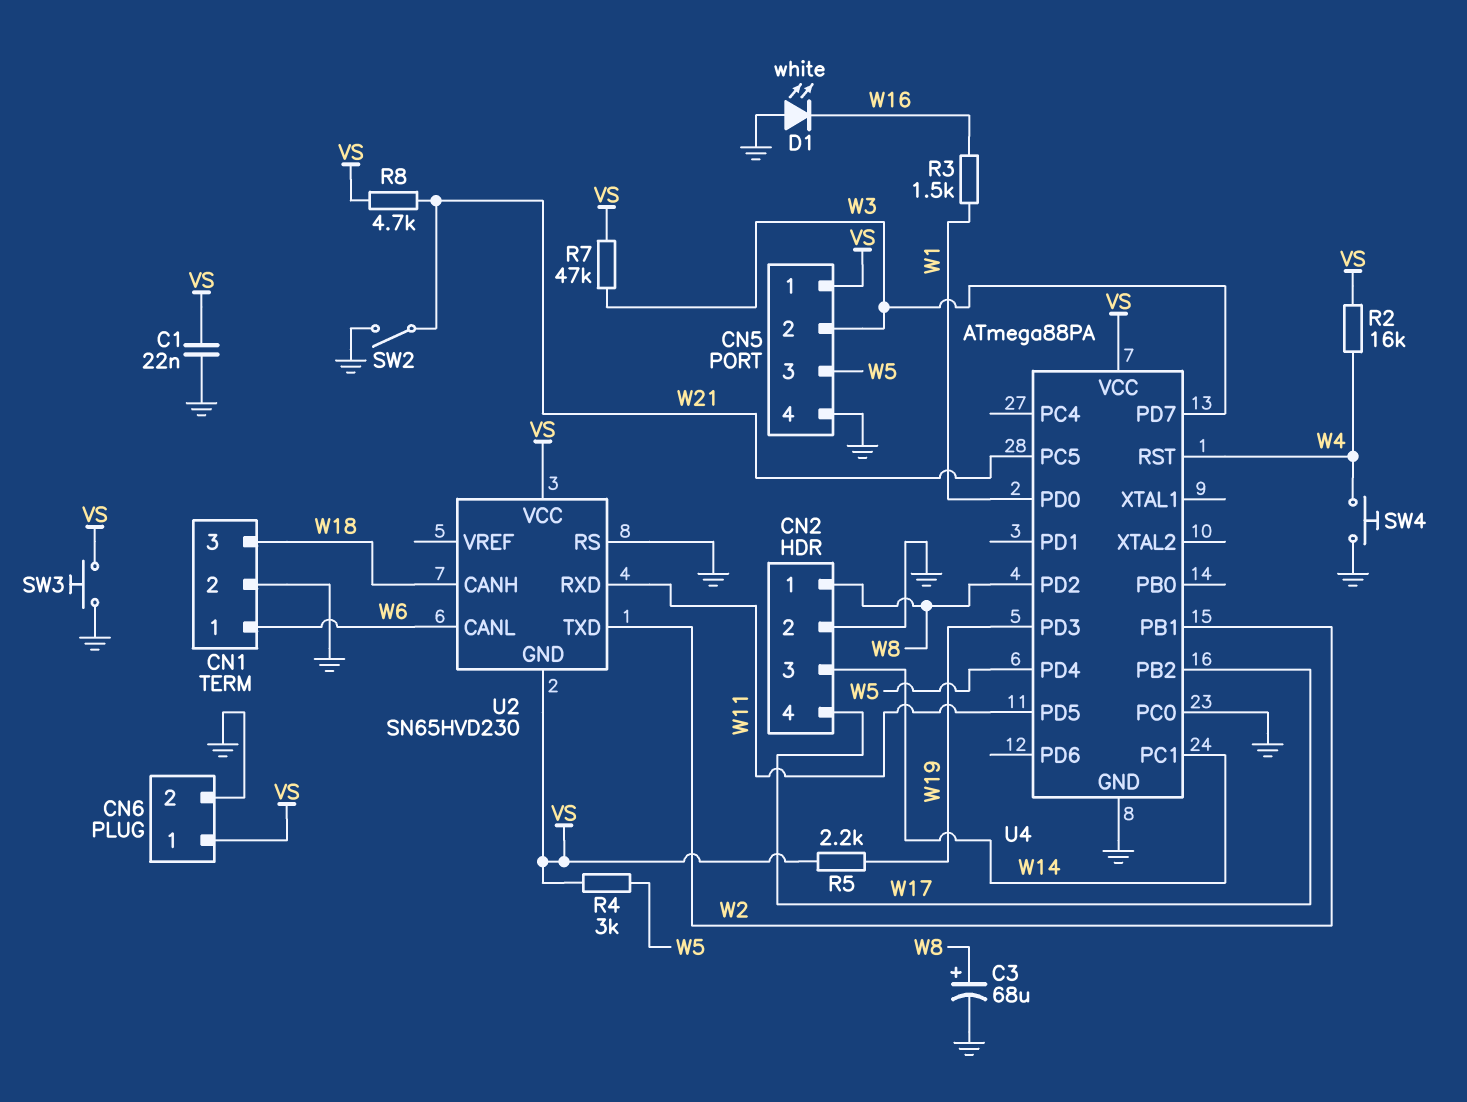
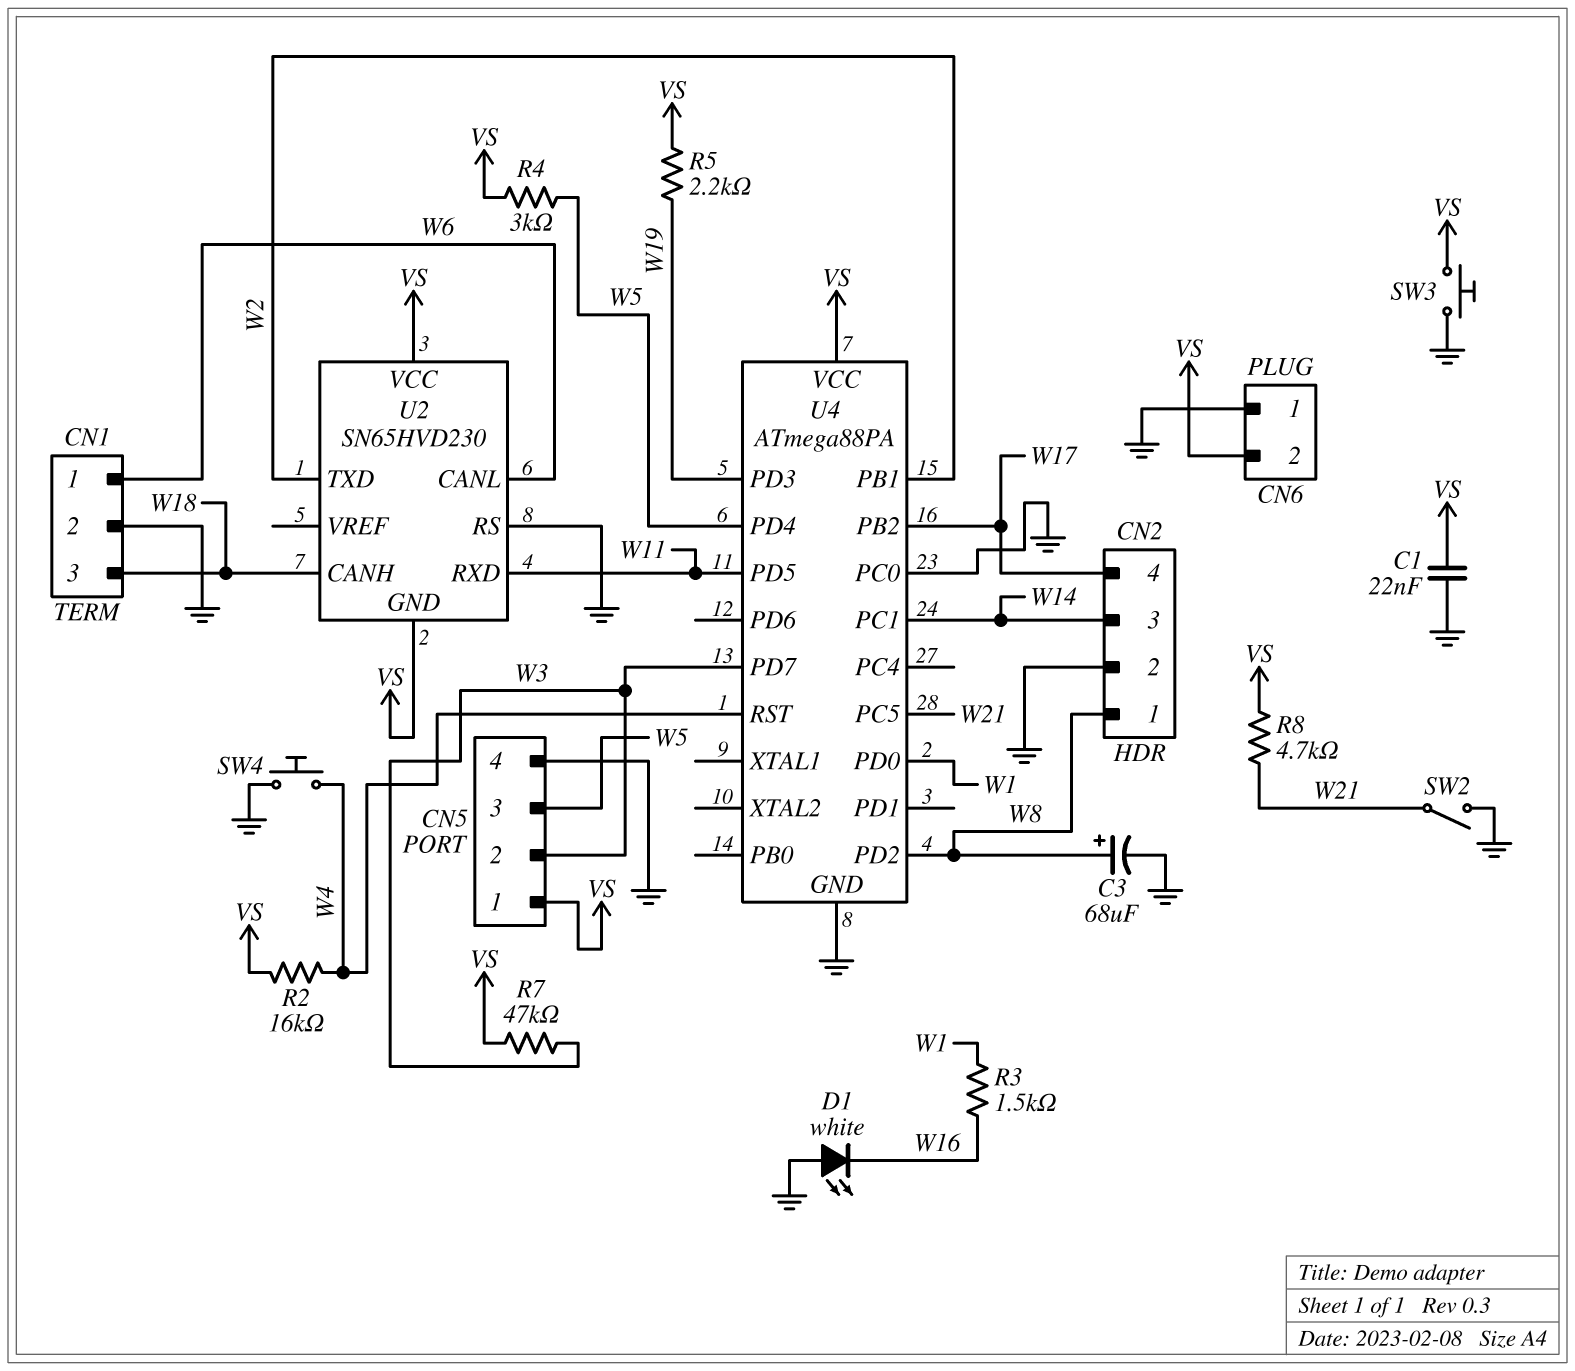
CN6 pin 1: VS -> GND
CN6 pin 2: GND -> VS

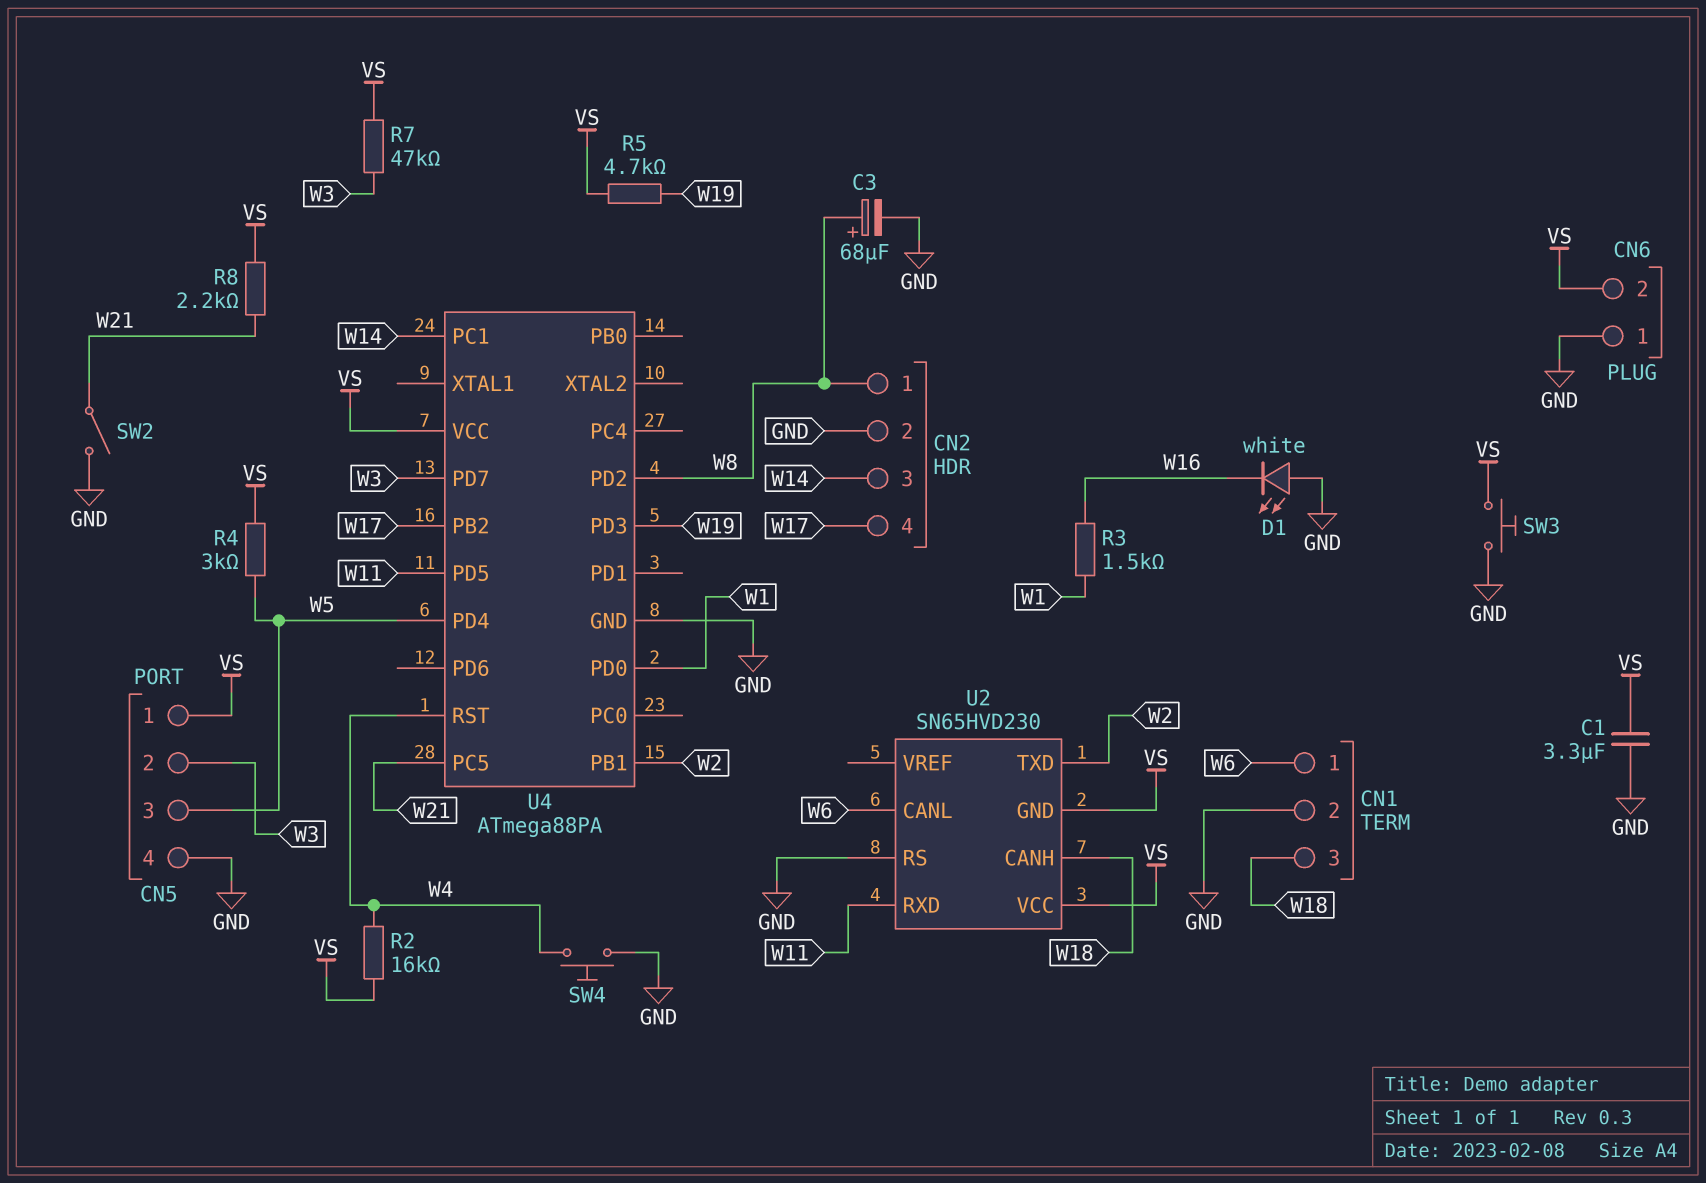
C1: 22nF (GND, VS) -> 3.3uF (GND, VS)
R5: 2.2k (VS, W19) -> 4.7k (VS, W19)
R8: 4.7k (VS, W21) -> 2.2k (VS, W21)
U4 pin PC0: GND -> none

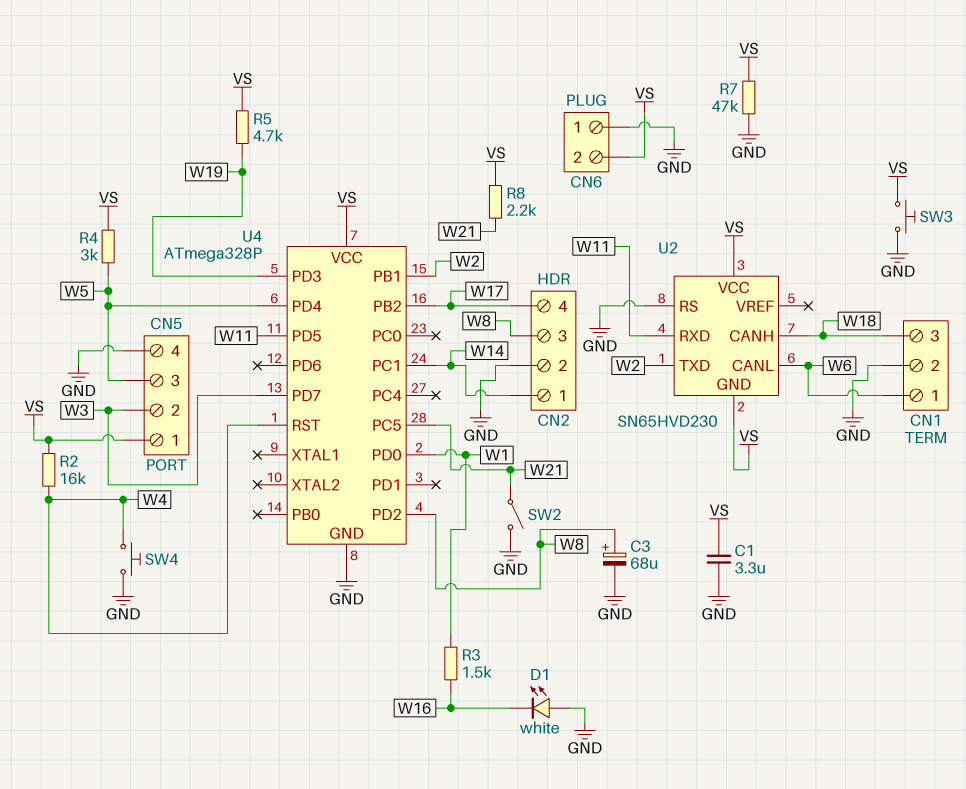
CN2 pin 1: W8 -> W14
CN2 pin 3: W14 -> W8
R7: 47k (VS, W3) -> 47k (GND, VS)
U4: ATmega88PA -> ATmega328P

